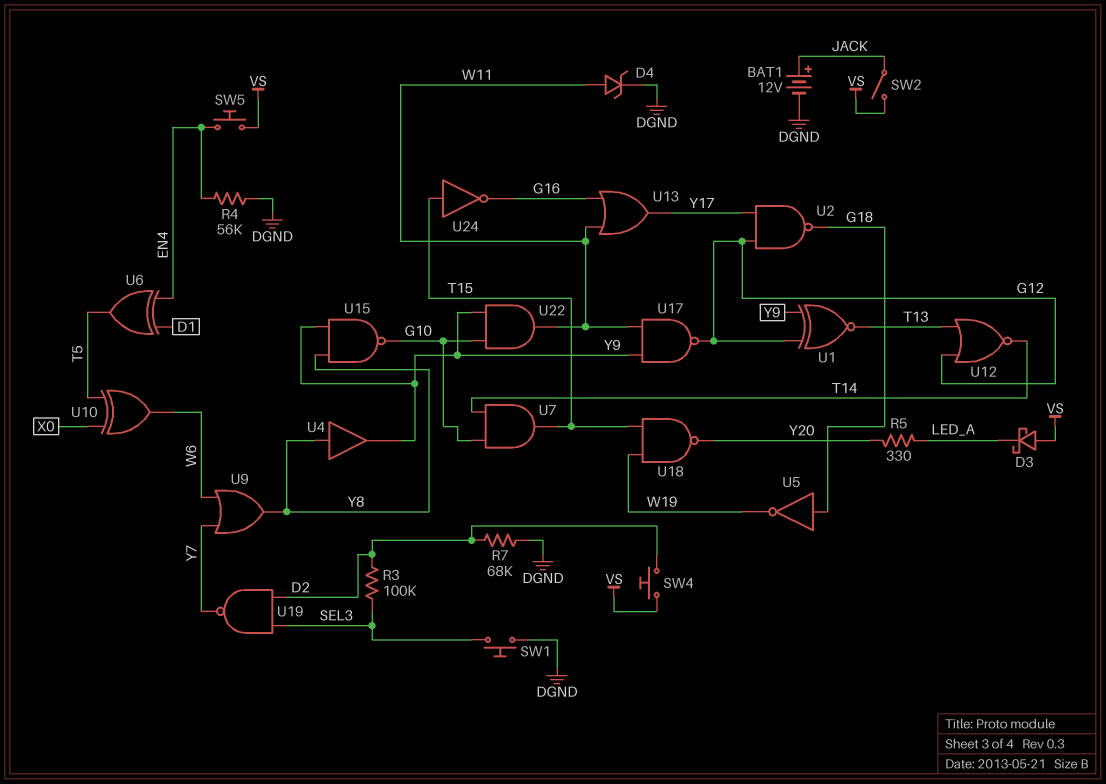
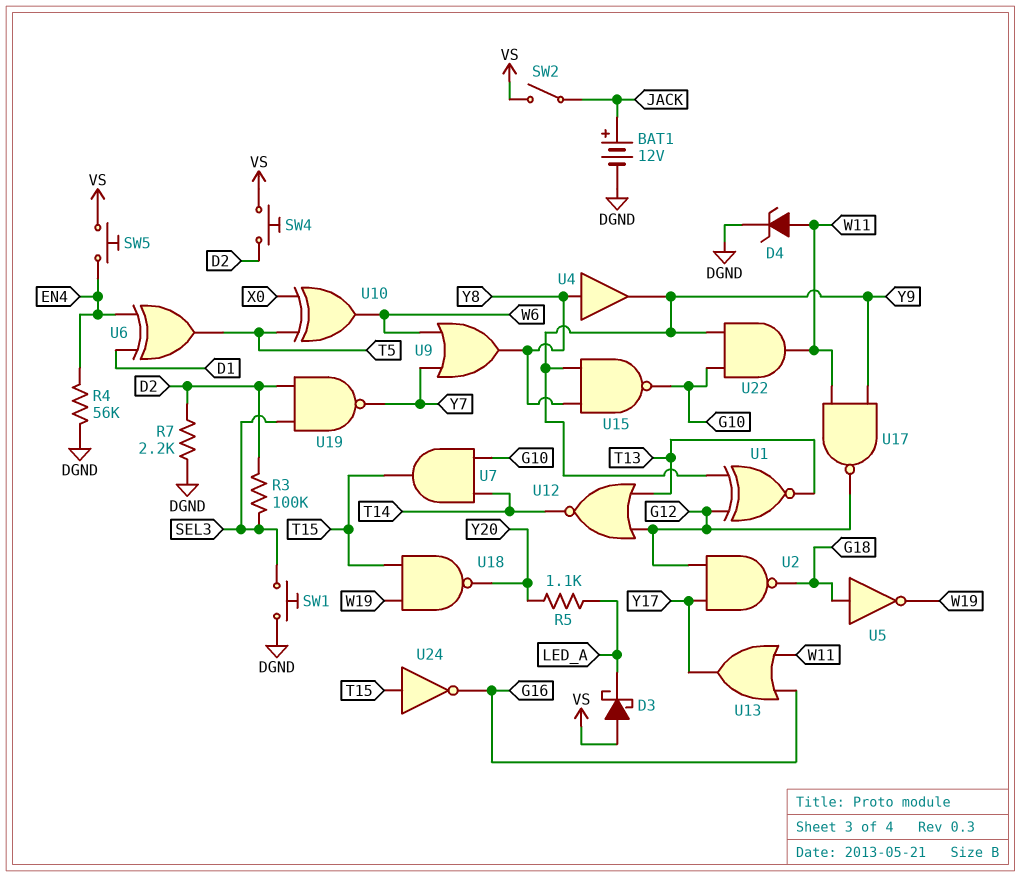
R5: 330 (LED_A, Y20) -> 1.1k (LED_A, Y20)
R7: 68k (D2, DGND) -> 2.2k (D2, DGND)

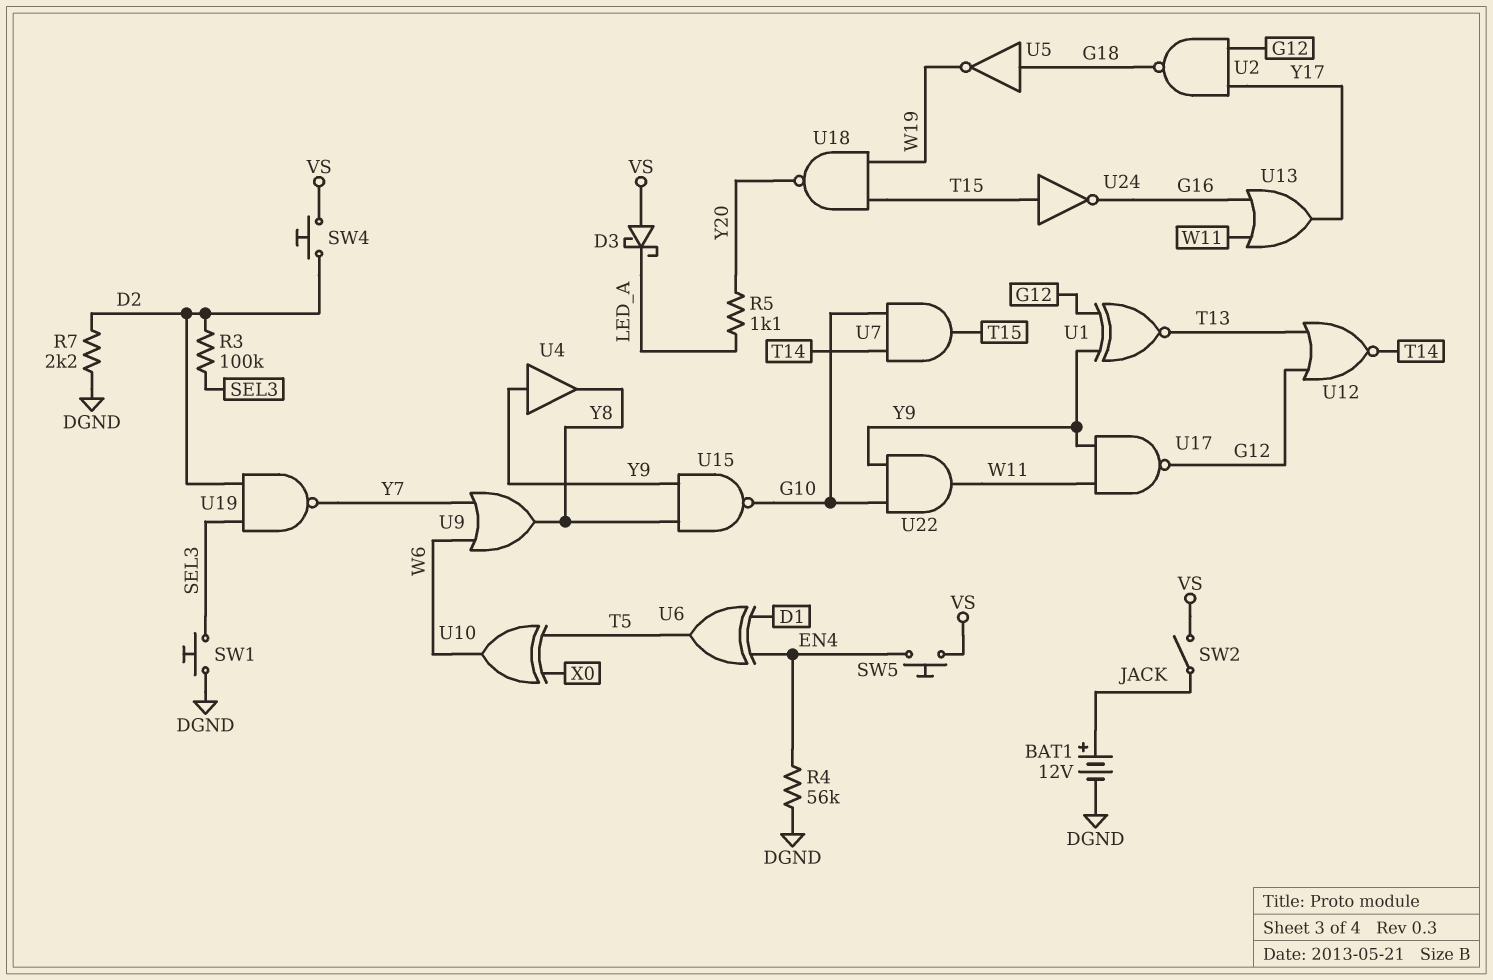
D4: zener (A W11, K DGND) -> none
U4: buffer (in Y8, out Y9) -> buffer (in Y9, out Y8)

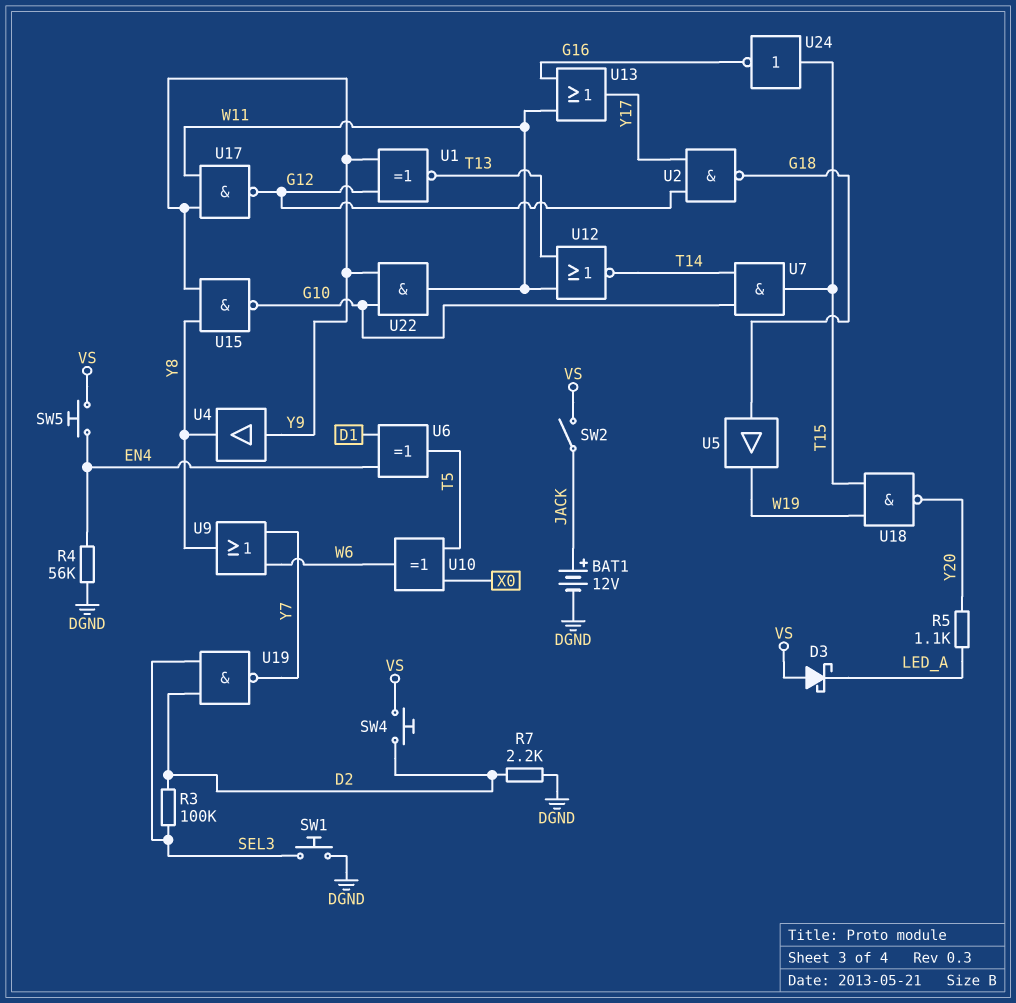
U5: NOT (in G18, out W19) -> buffer (in G18, out W19)
U12: NOR (in G12, in T13, out T14) -> NOR (in T13, in W11, out T14)

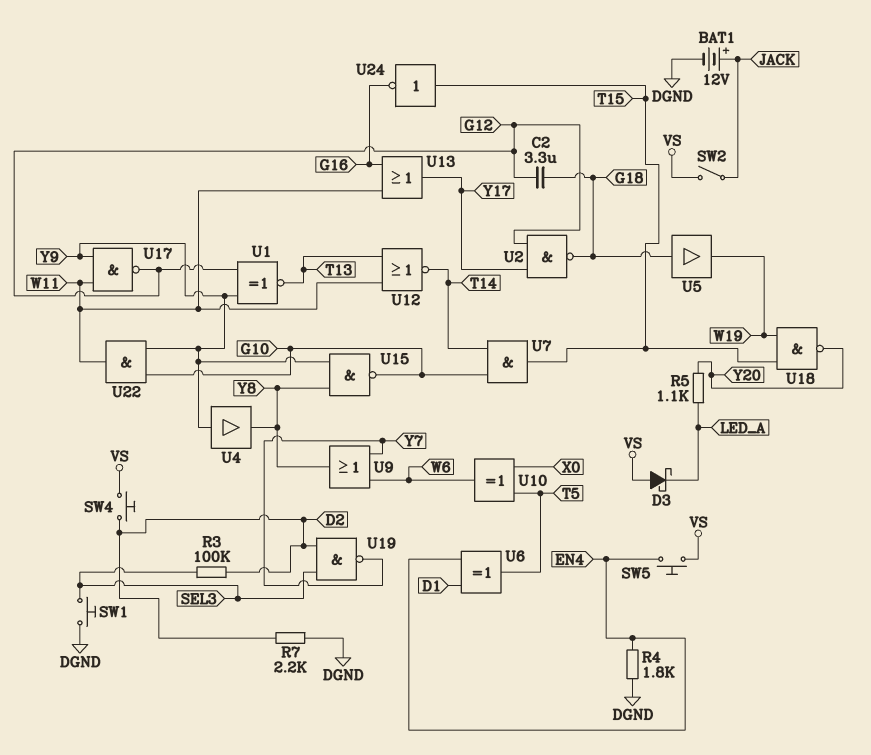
C2: none -> 3.3uF (G12, G18)
R4: 56k (DGND, EN4) -> 1.8k (DGND, EN4)

